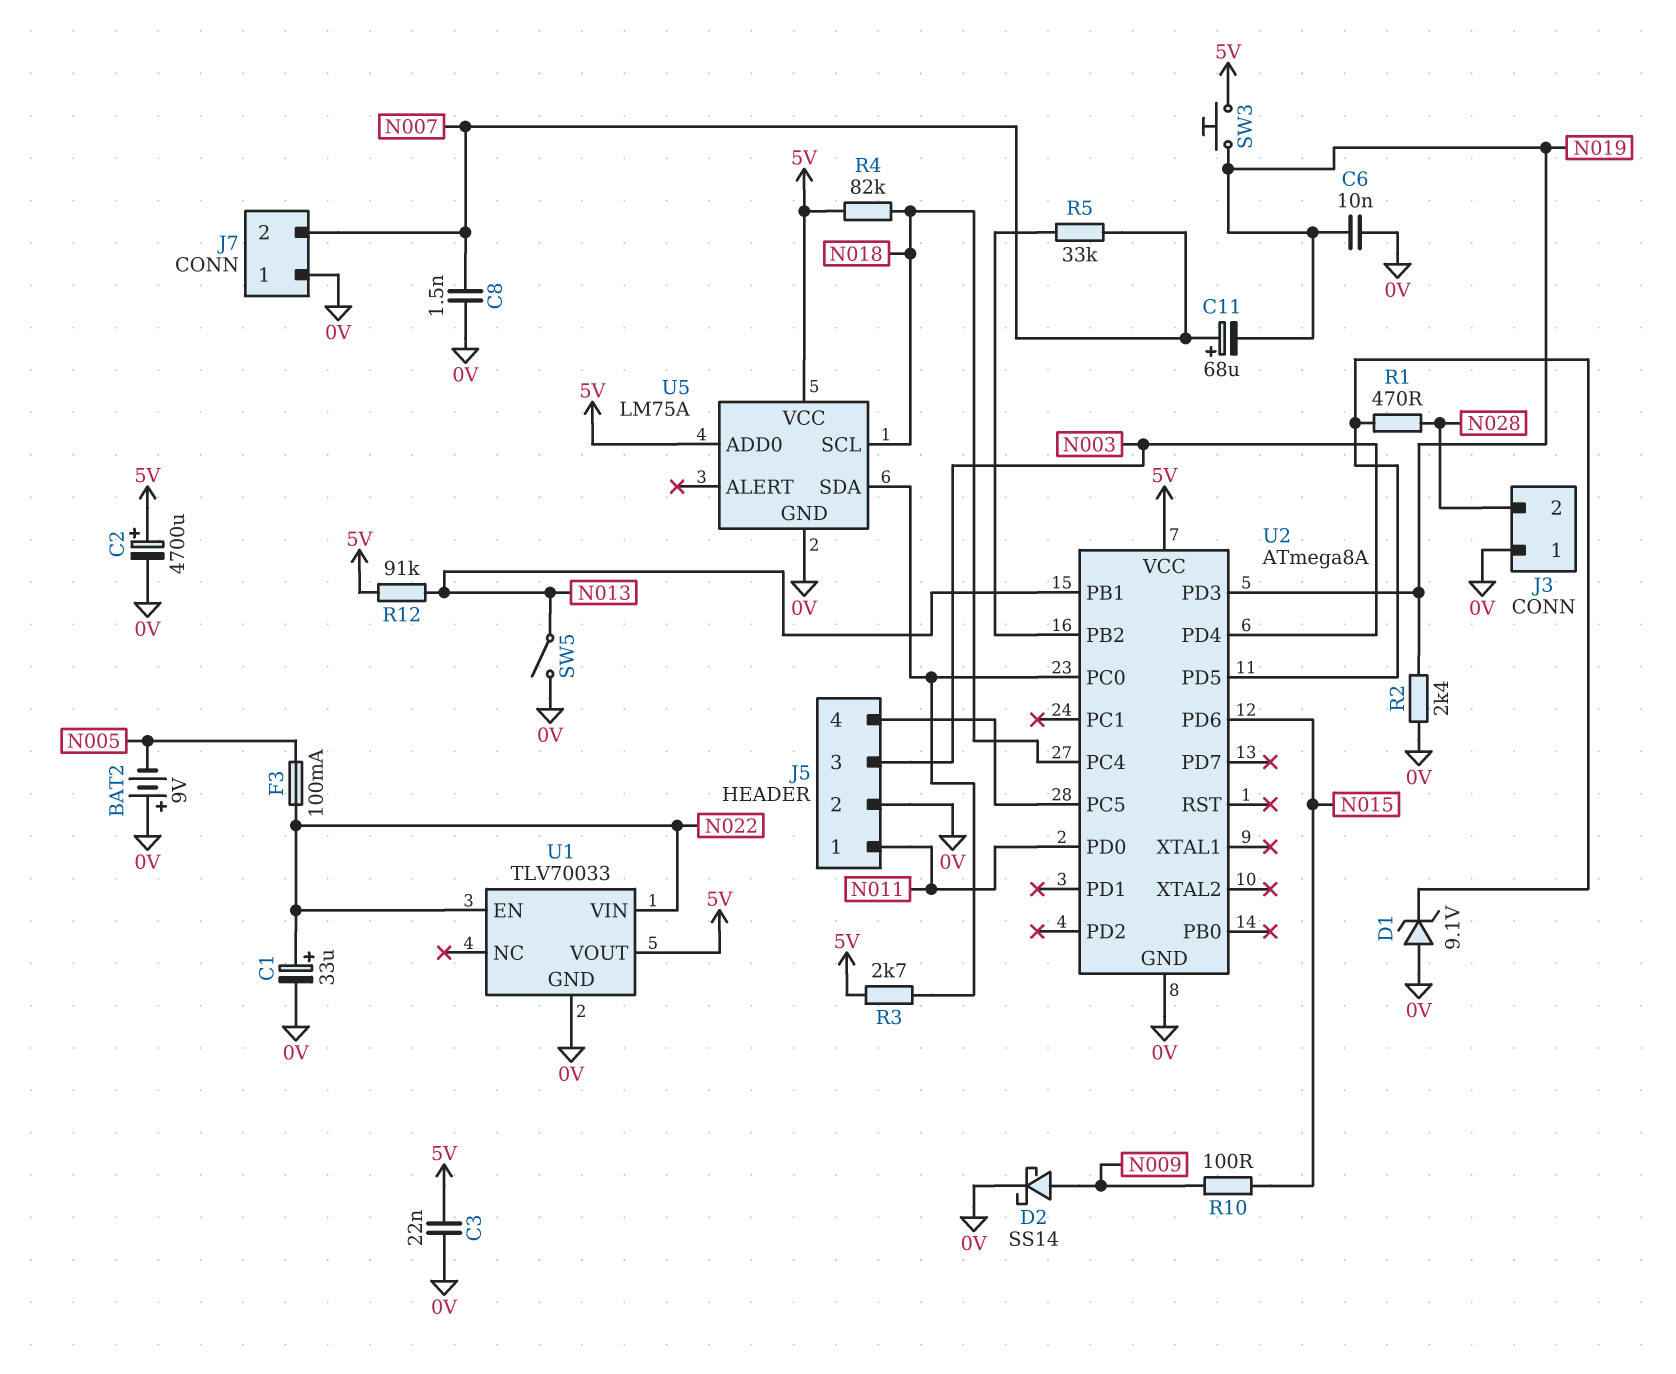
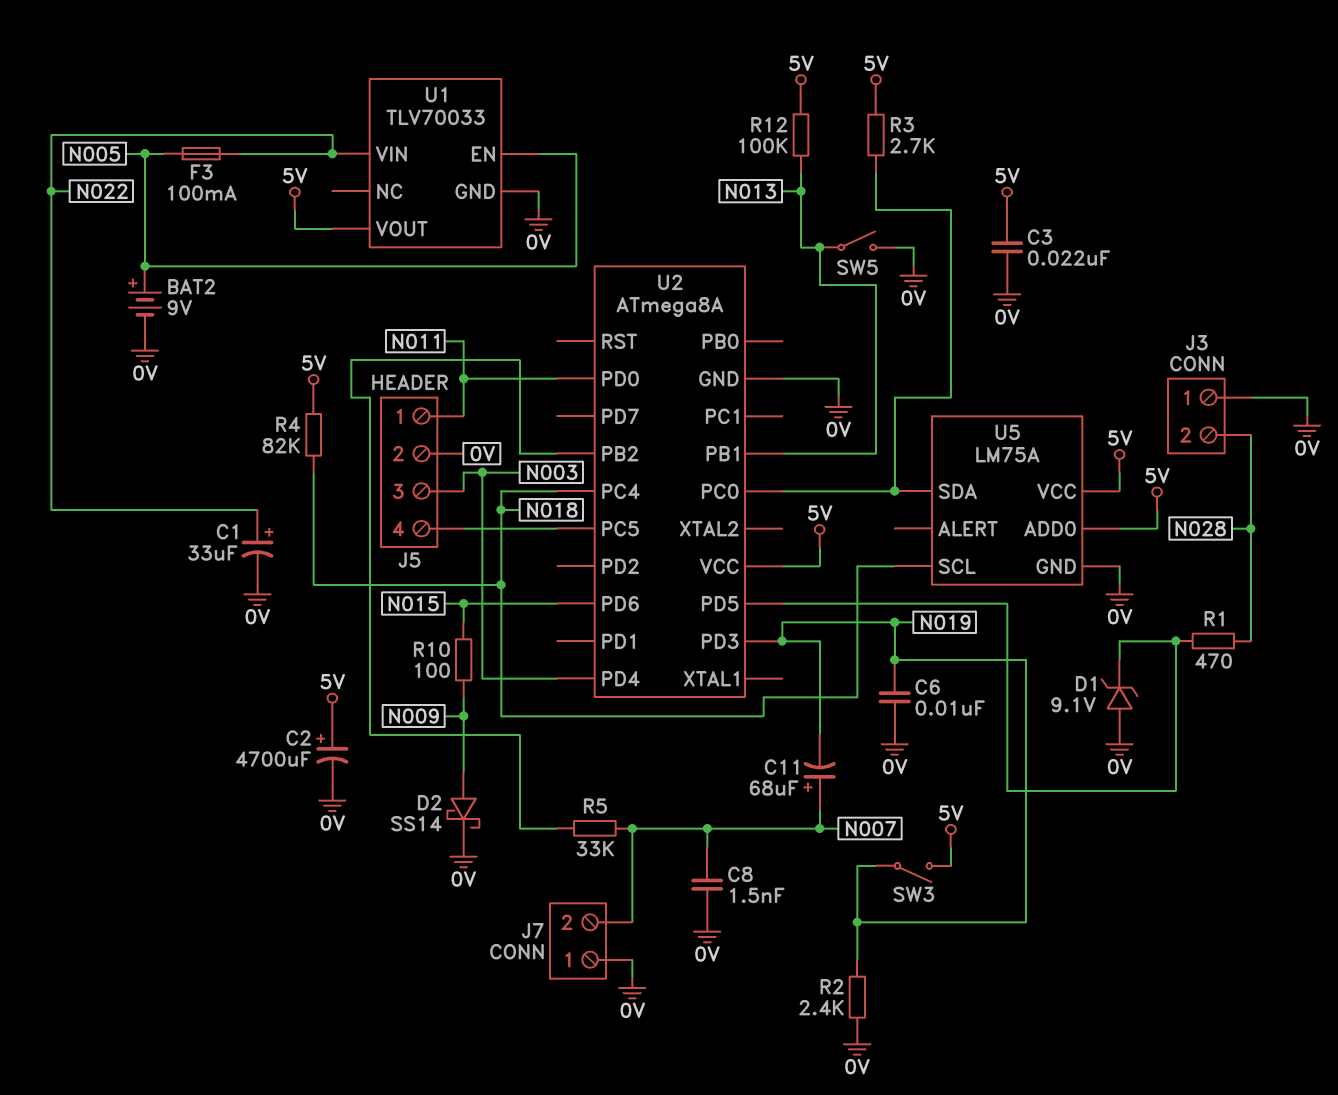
BAT2: 9V (plus 0V, minus N005) -> 9V (plus N005, minus 0V)
R12: 91k (5V, N013) -> 100k (5V, N013)
SW3: button (5V, N019) -> switch (5V, N019)
U1 pin EN: N022 -> N005

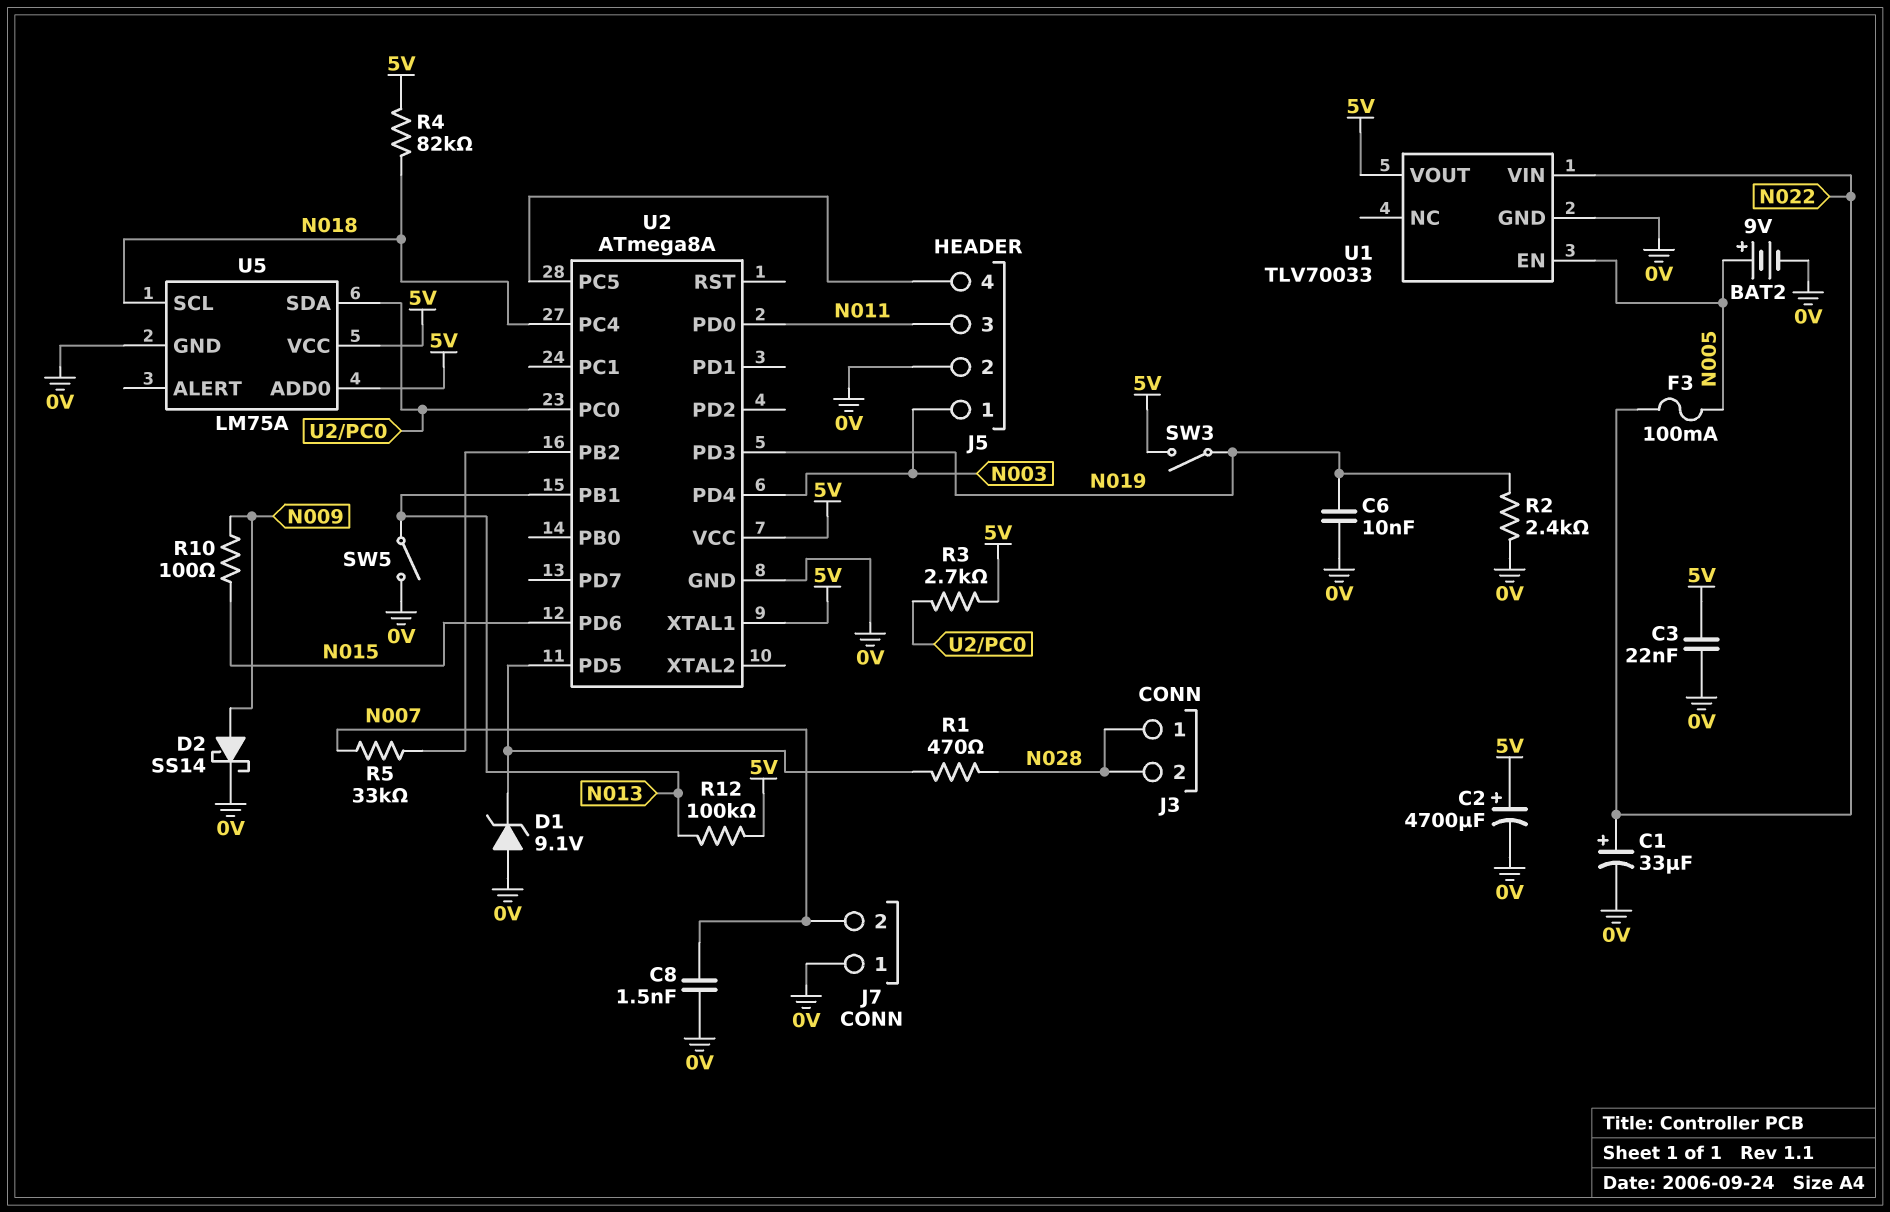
C11: 68uF (plus N007, minus N019) -> none
J3 pin 1: 0V -> N028
J5 pin 1: N011 -> N003
J5 pin 3: N003 -> N011
U2 pin XTAL1: none -> 5V

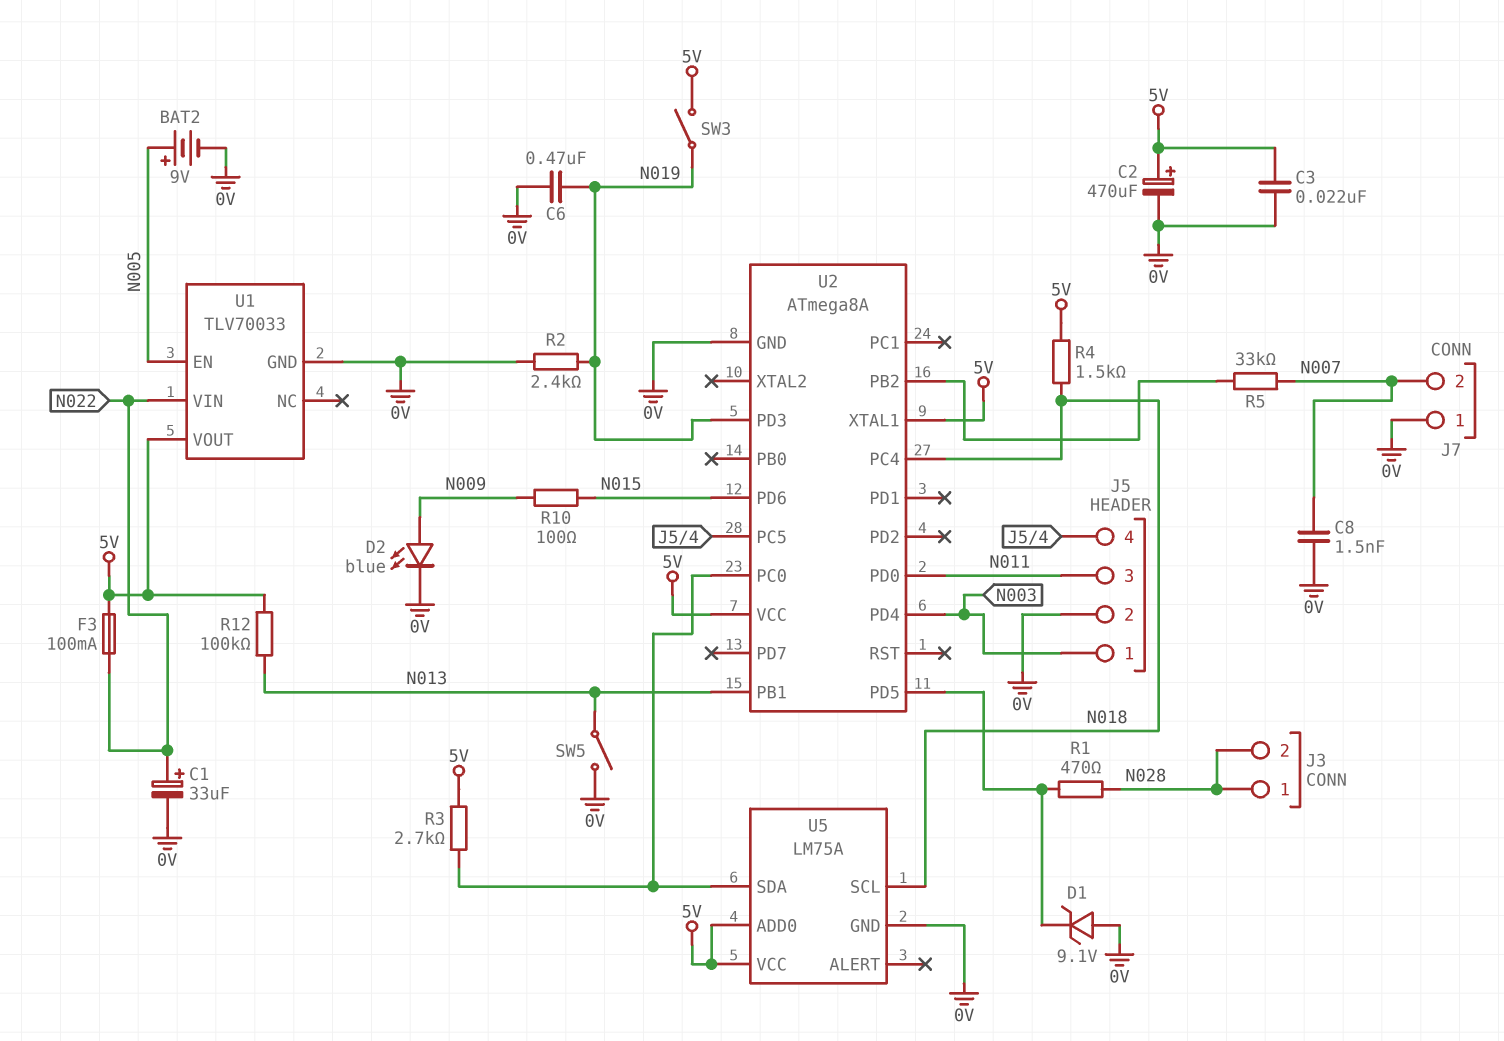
C2: 4700uF (plus 5V, minus 0V) -> 470uF (plus 5V, minus 0V)
C6: 10nF (0V, N019) -> 470nF (0V, N019)
D2: schottky SS14 (A N009, K 0V) -> LED blue (A N009, K 0V)
F3: 100mA (N005, N022) -> 100mA (5V, N022)
R4: 82k (5V, N018) -> 1.5k (5V, N018)

